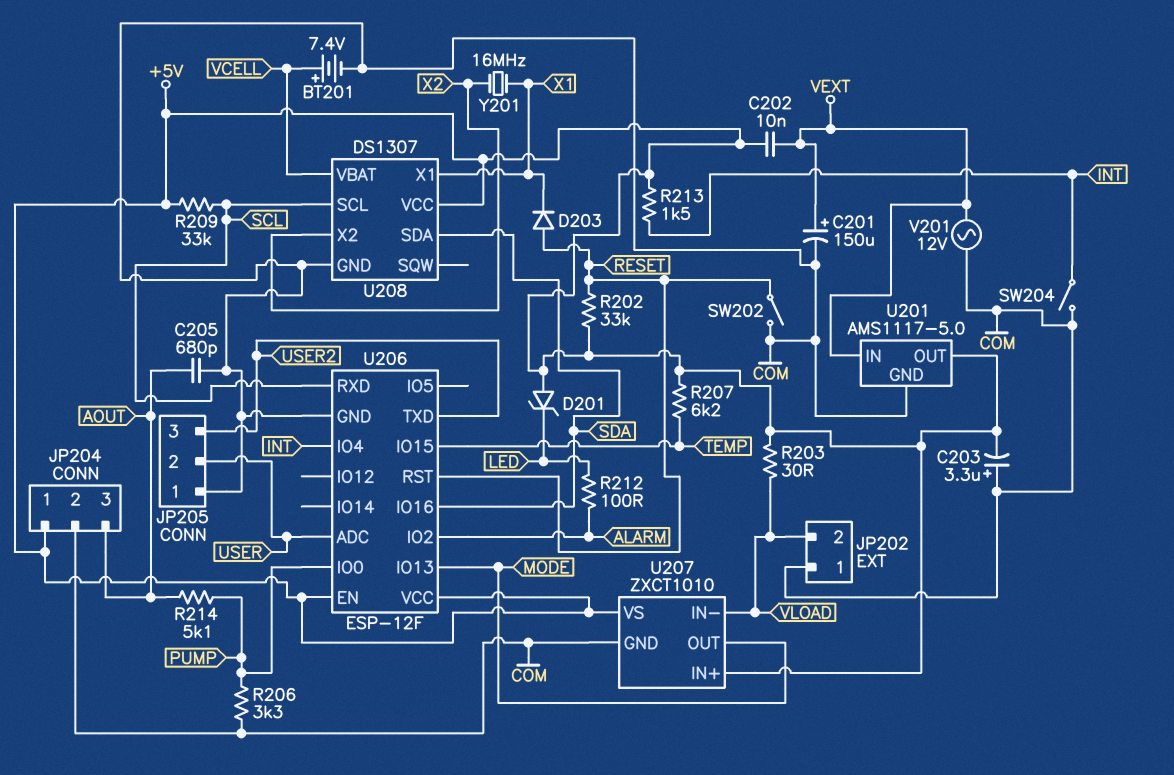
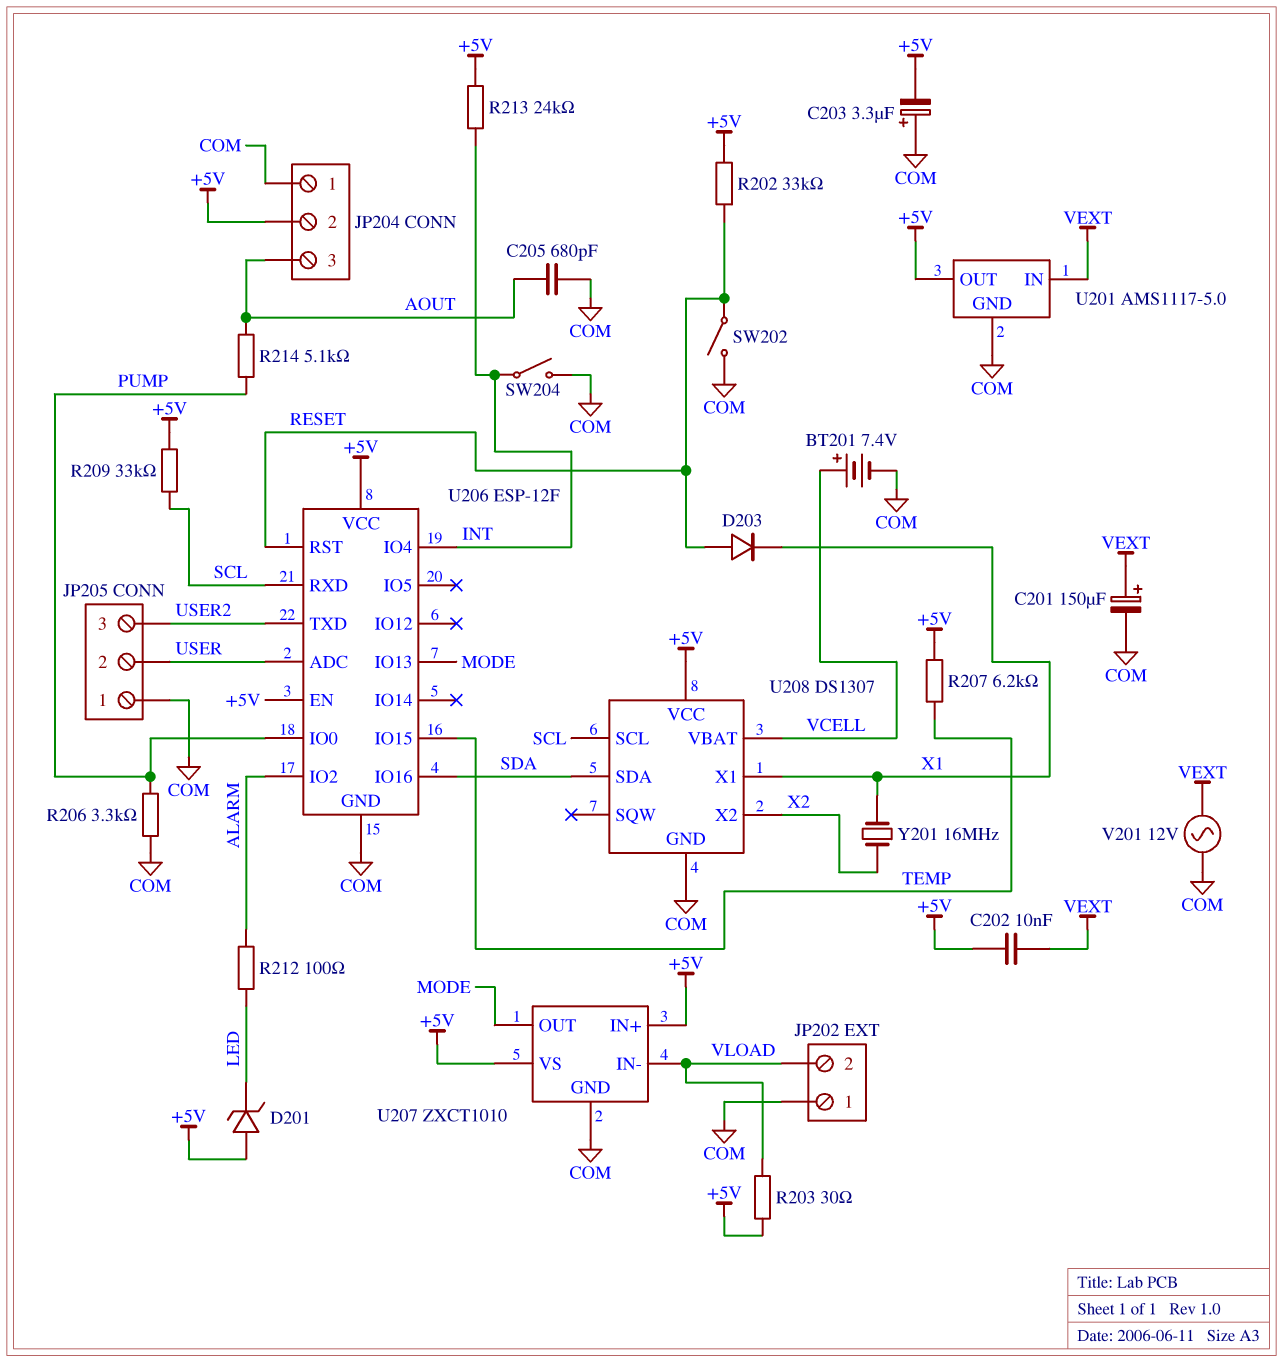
JP204 pin 1: +5V -> COM
JP204 pin 2: COM -> +5V
R213: 1.5k (+5V, INT) -> 24k (+5V, INT)

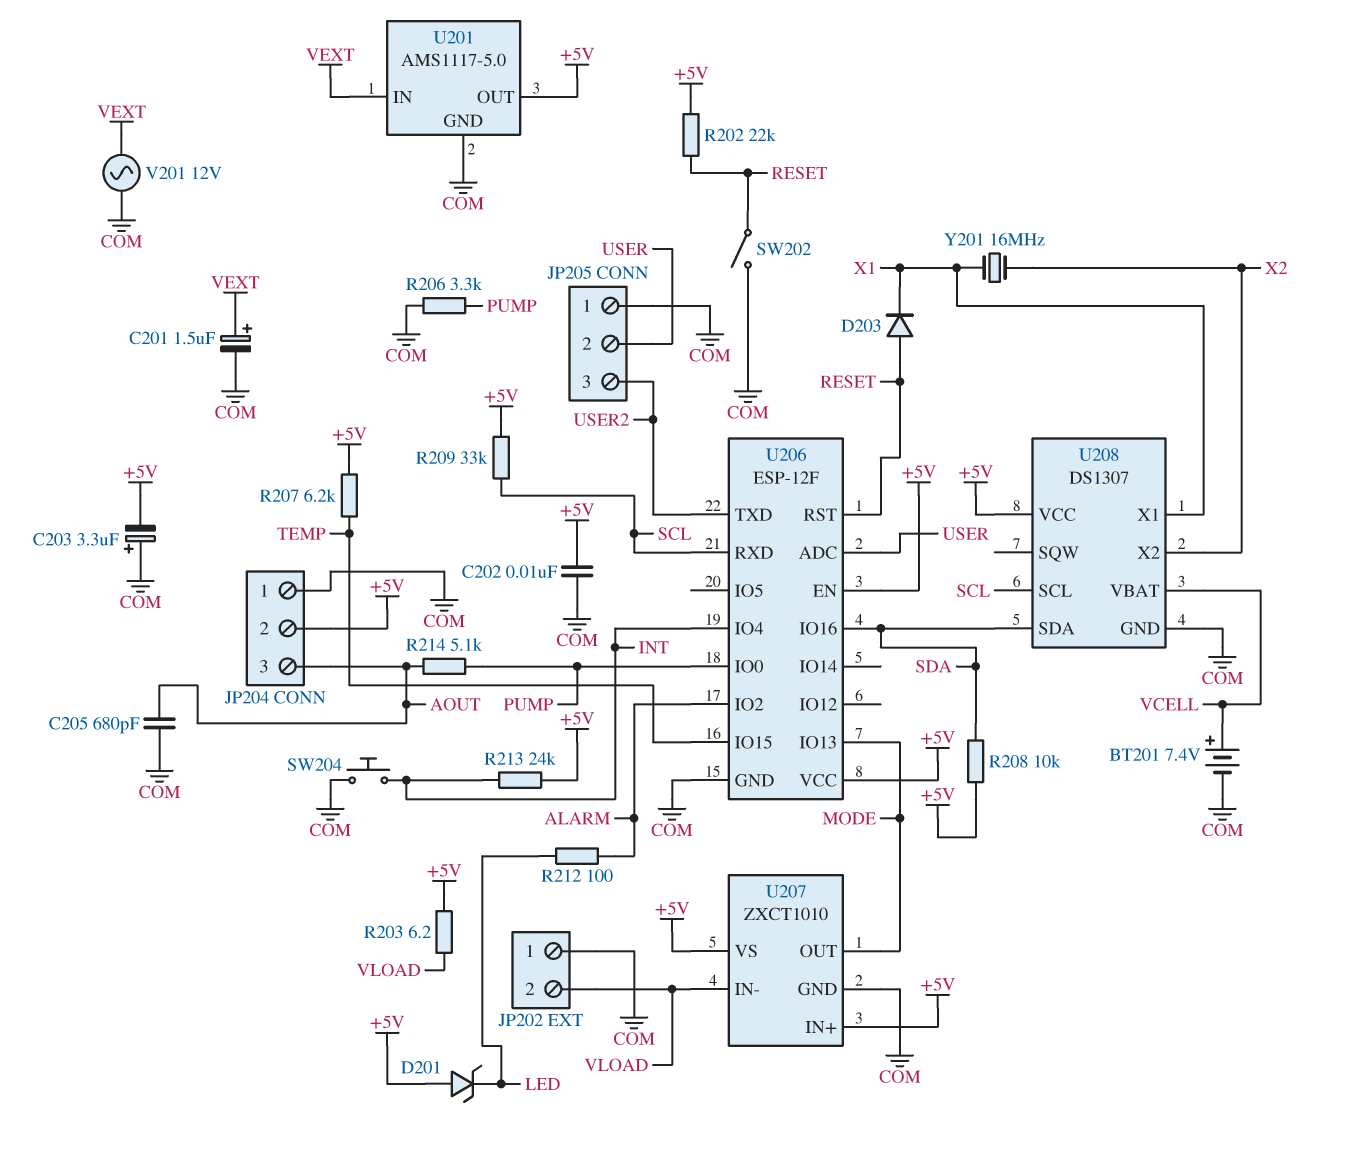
C201: 150uF (plus VEXT, minus COM) -> 1.5uF (plus VEXT, minus COM)
C202: 10nF (+5V, VEXT) -> 10nF (+5V, COM)
R202: 33k (+5V, RESET) -> 22k (+5V, RESET)
R203: 30 (+5V, VLOAD) -> 6.2 (+5V, VLOAD)
R208: none -> 10k (+5V, SDA)
SW204: switch (COM, INT) -> button (COM, INT)

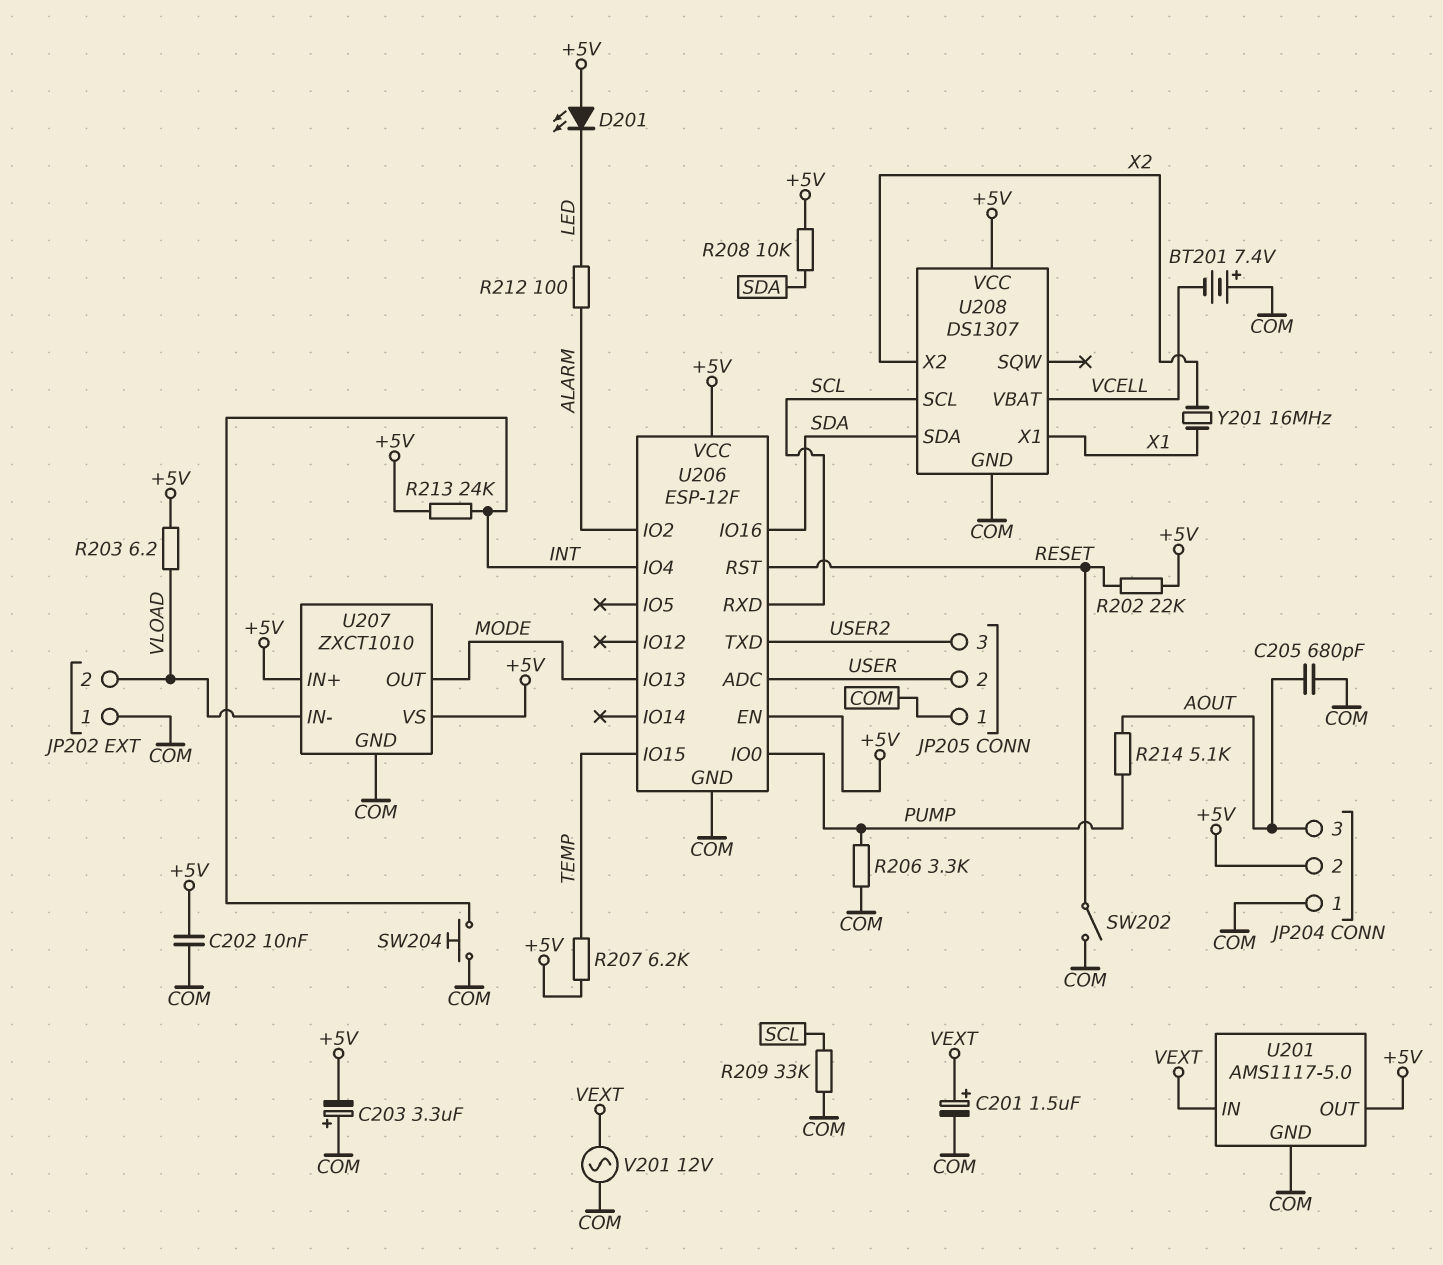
BT201: 7.4V (plus VCELL, minus COM) -> 7.4V (plus COM, minus VCELL)
D201: zener (A +5V, K LED) -> LED (A +5V, K LED)
D203: diode (A RESET, K X1) -> none
R209: 33k (+5V, SCL) -> 33k (COM, SCL)

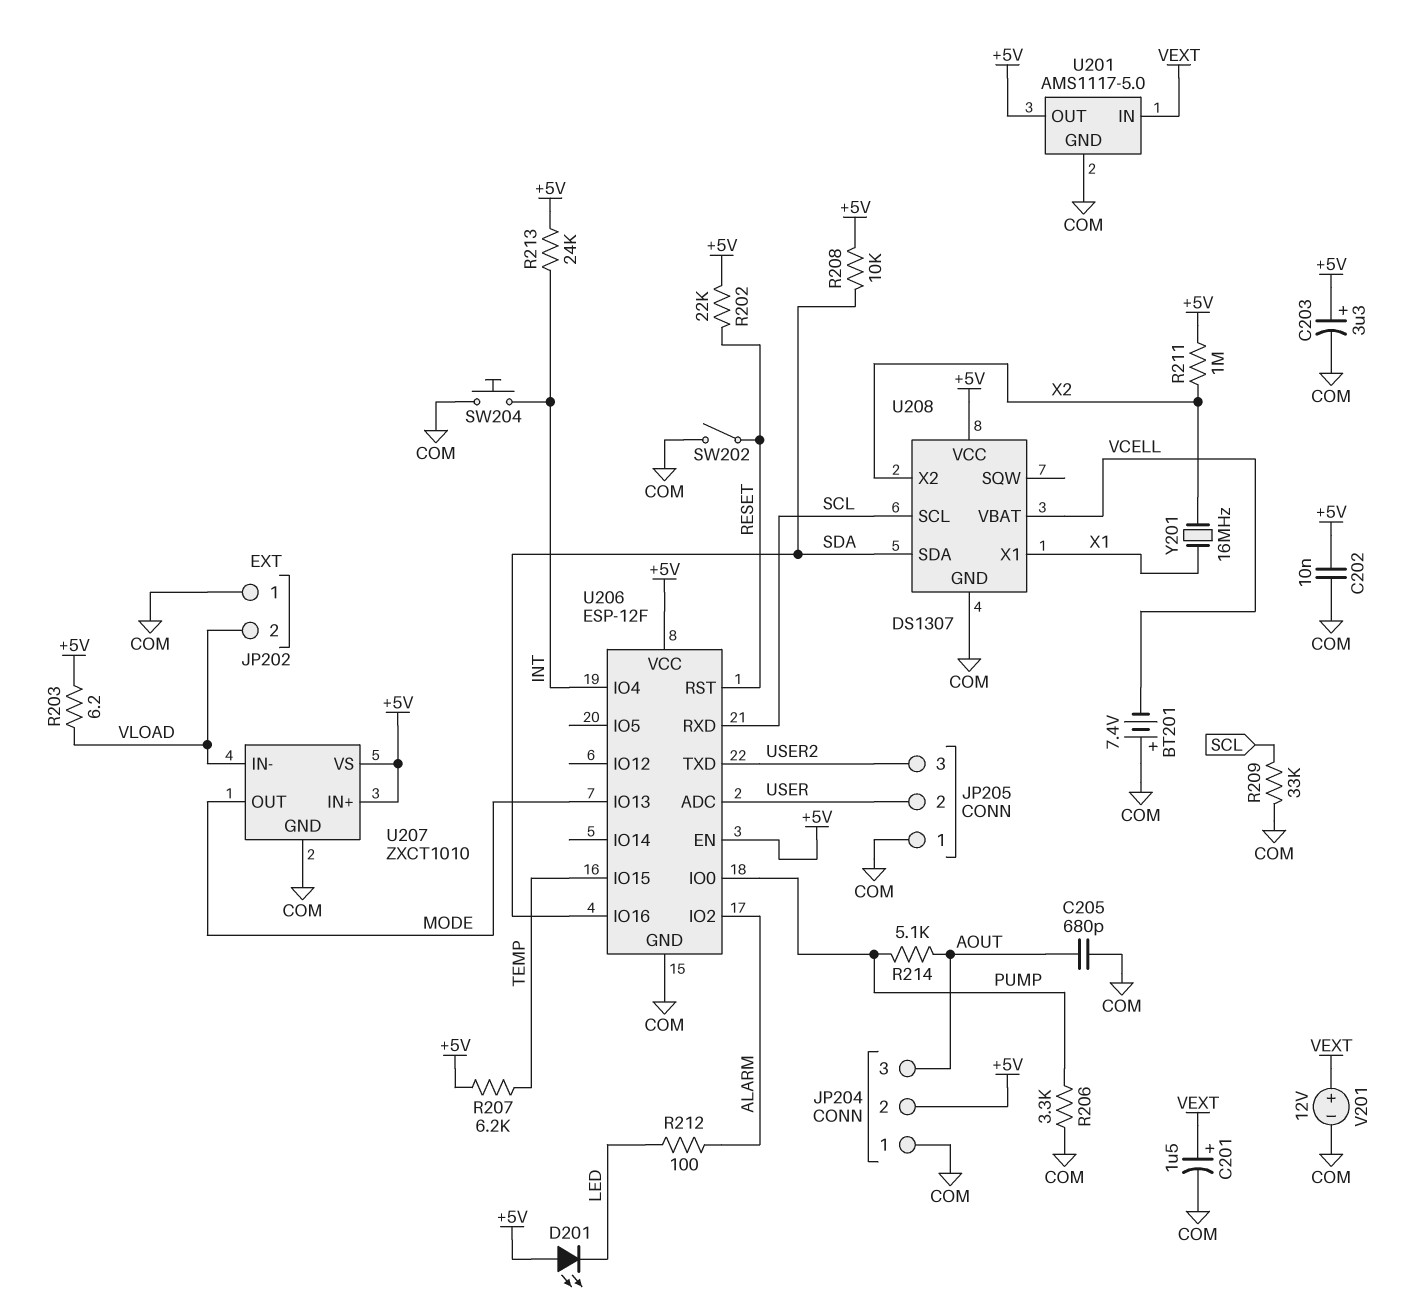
C203: 3.3uF (plus COM, minus +5V) -> 3.3uF (plus +5V, minus COM)
R211: none -> 1M (+5V, X2)
V201: AC 12V (COM, VEXT) -> 12V (plus VEXT, minus COM)

